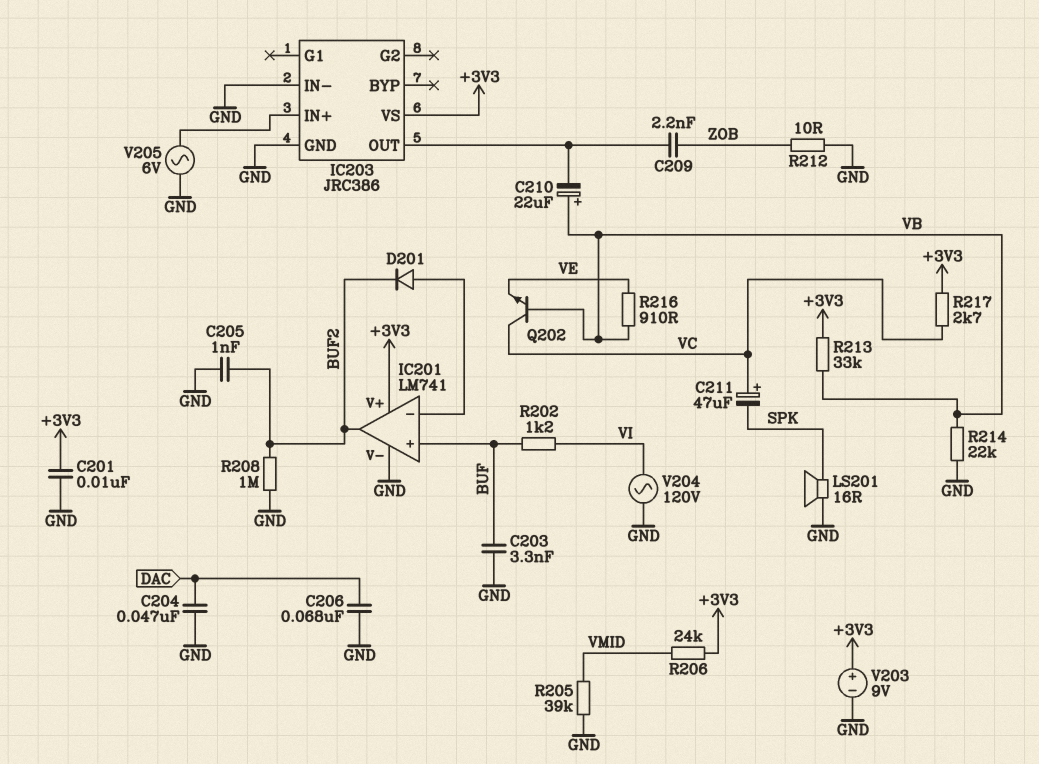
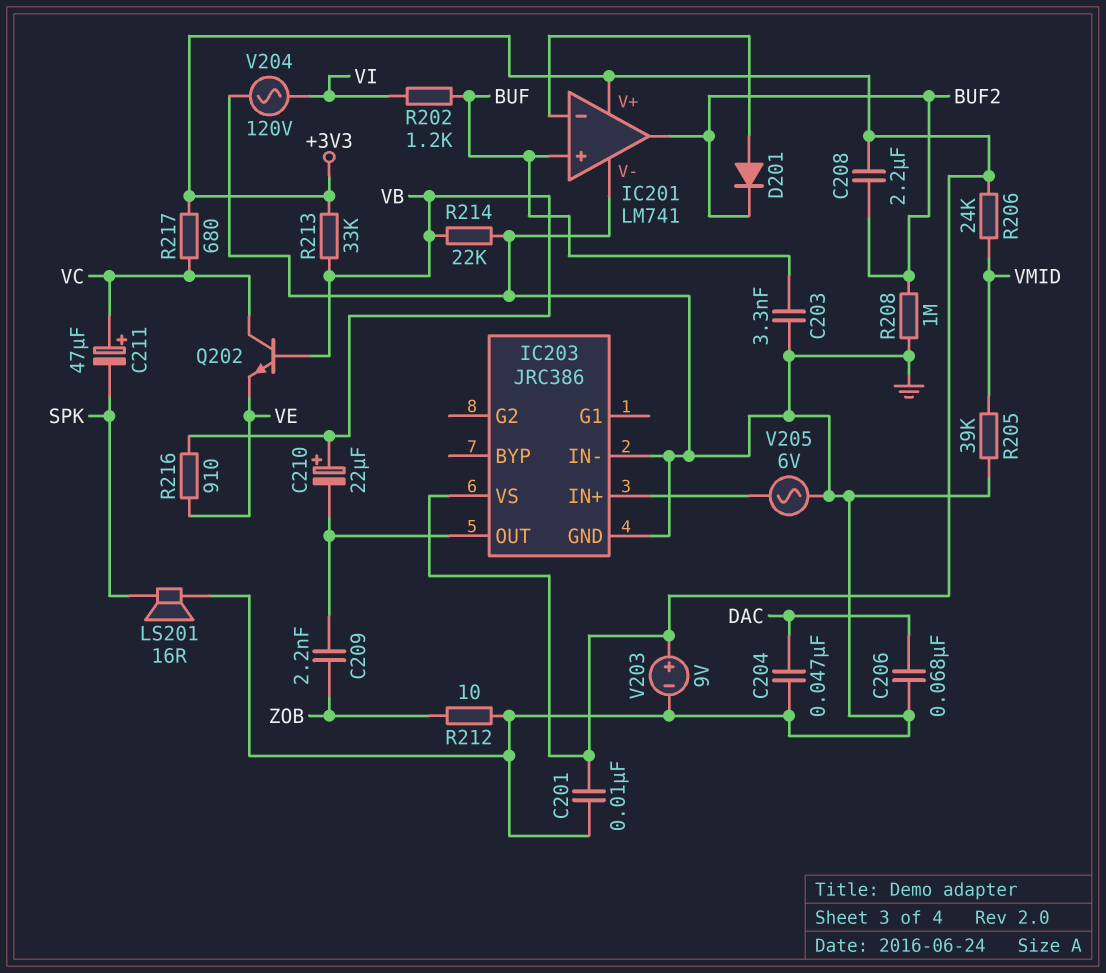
C205: 1nF (BUF2, GND) -> none
C208: none -> 2.2uF (+3V3, BUF2)
R217: 2.7k (+3V3, VC) -> 680 (+3V3, VC)

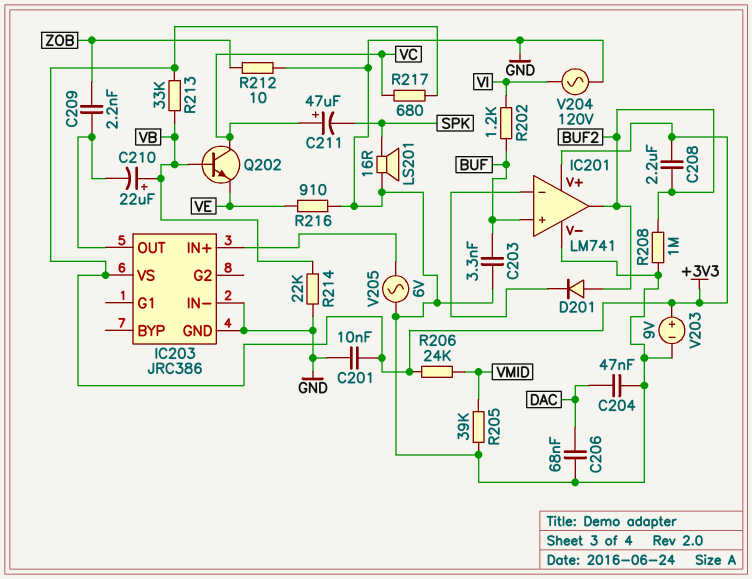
D201: diode (A IC201/in-, K BUF2) -> diode (A BUF2, K IC201/in-)
R216: 910 (VB, VE) -> 910 (GND, VE)

